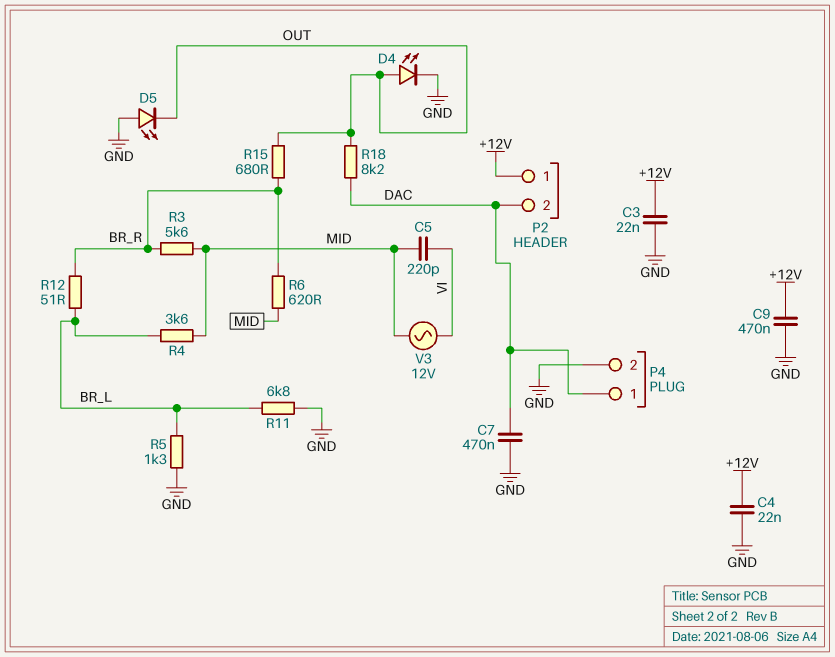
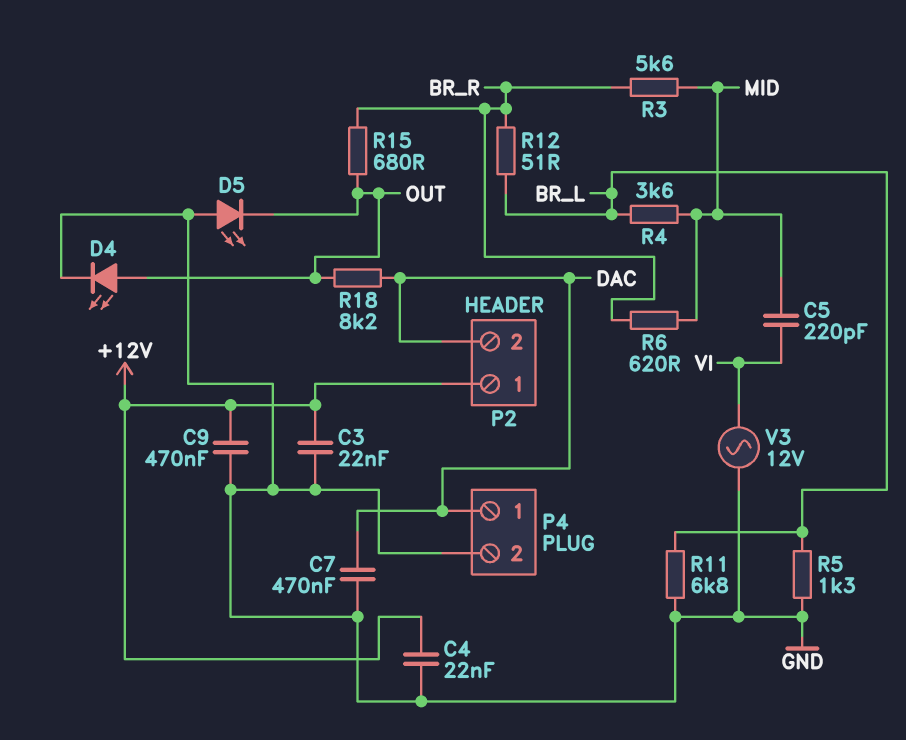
V3: AC 12V (MID, VI) -> AC 12V (GND, VI)

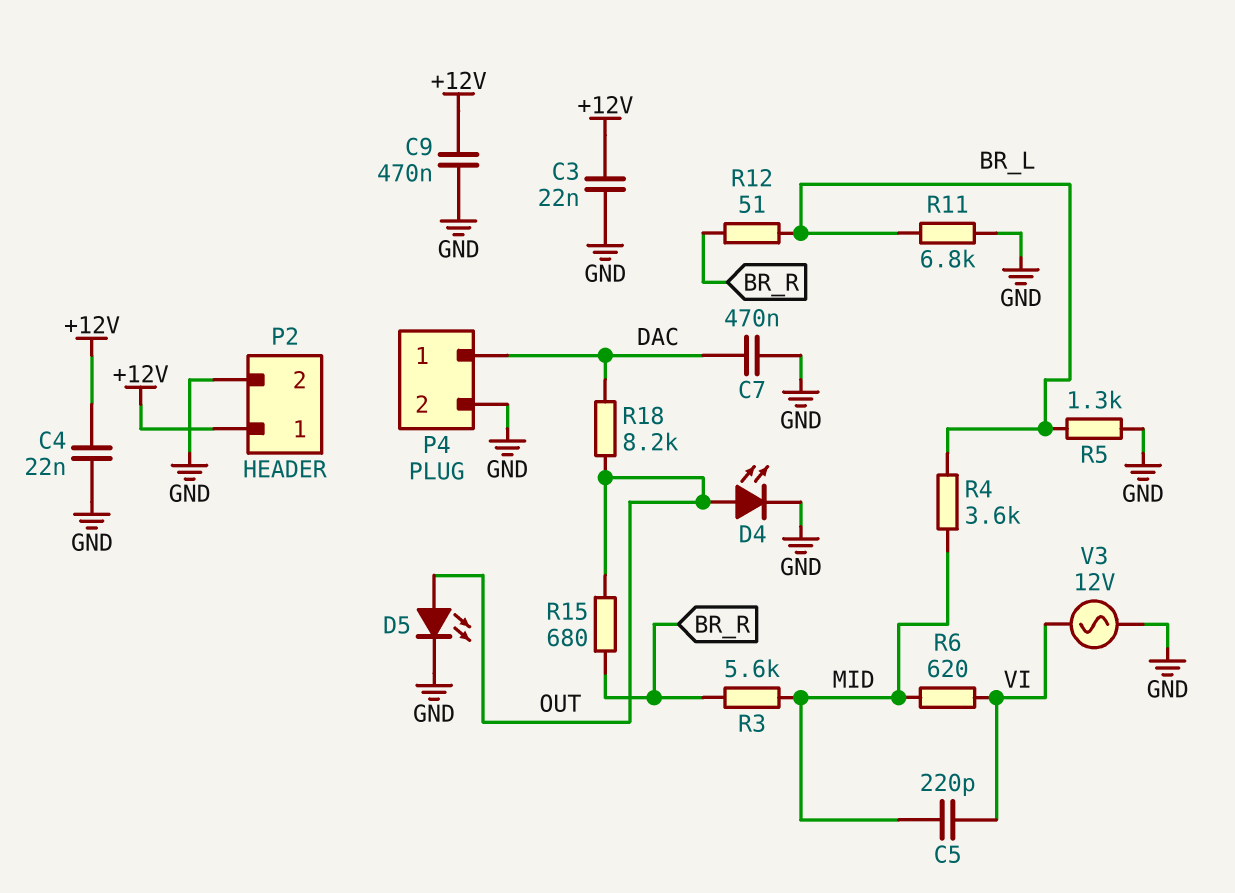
D5: LED (A GND, K OUT) -> LED (A OUT, K GND)
P2 pin 2: DAC -> GND
R6: 620 (BR_R, MID) -> 620 (MID, VI)

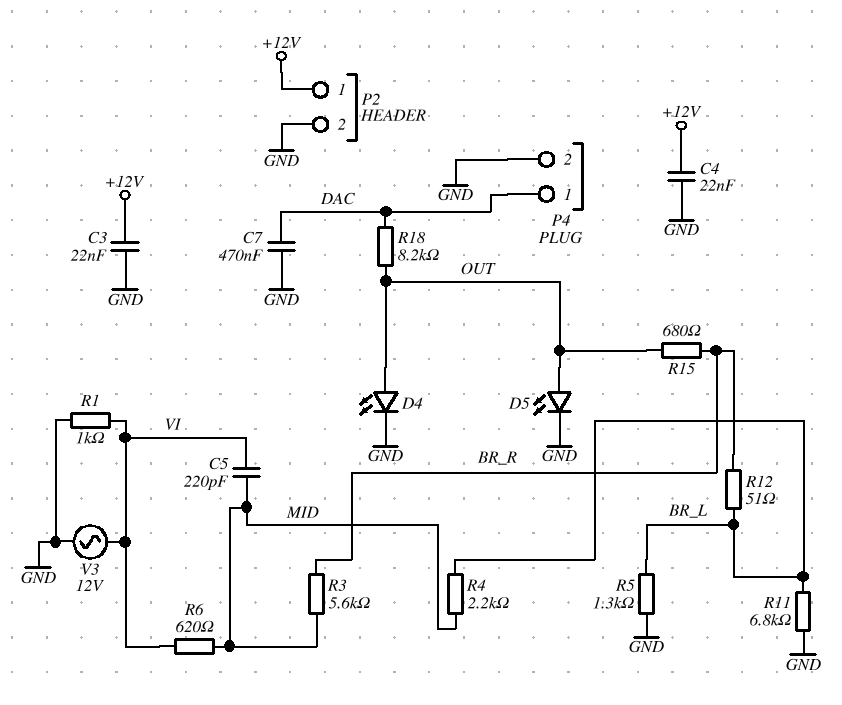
C9: 470nF (+12V, GND) -> none
R1: none -> 1k (GND, VI)
R4: 3.6k (BR_L, MID) -> 2.2k (BR_L, MID)

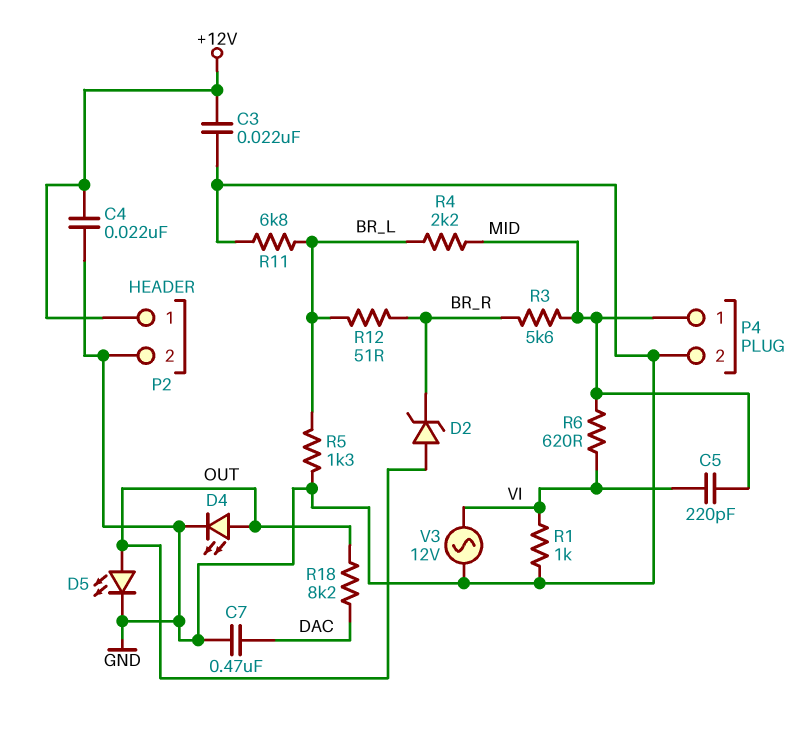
D2: none -> zener (A OUT, K BR_R)
P4 pin 1: DAC -> MID
R15: 680 (BR_R, OUT) -> none

